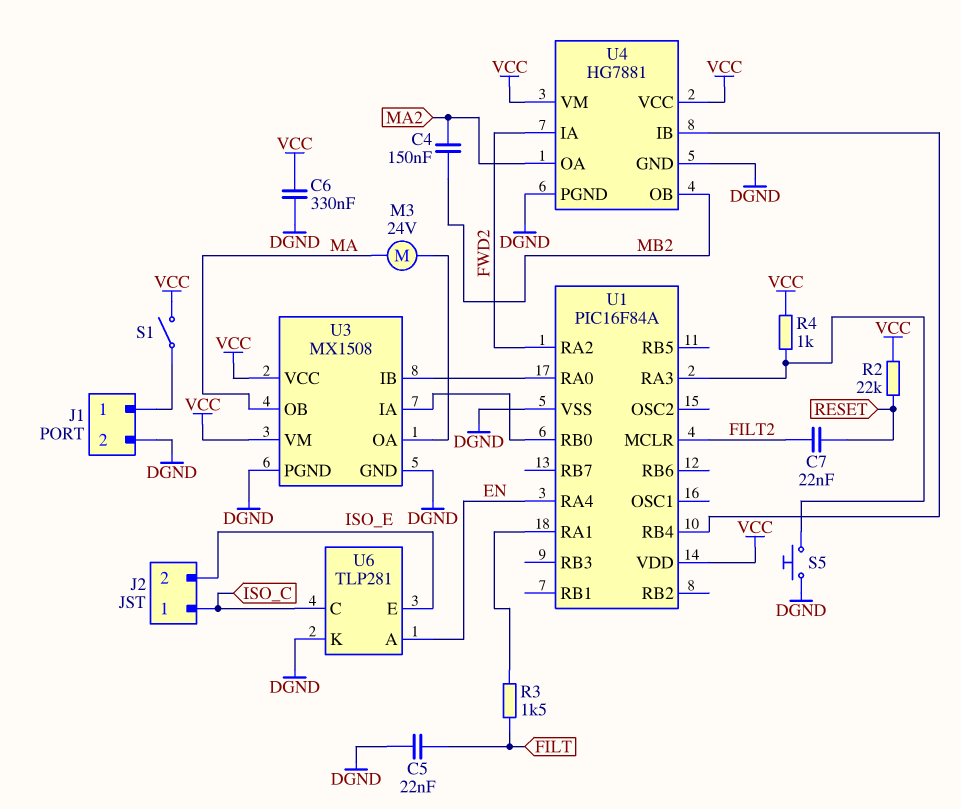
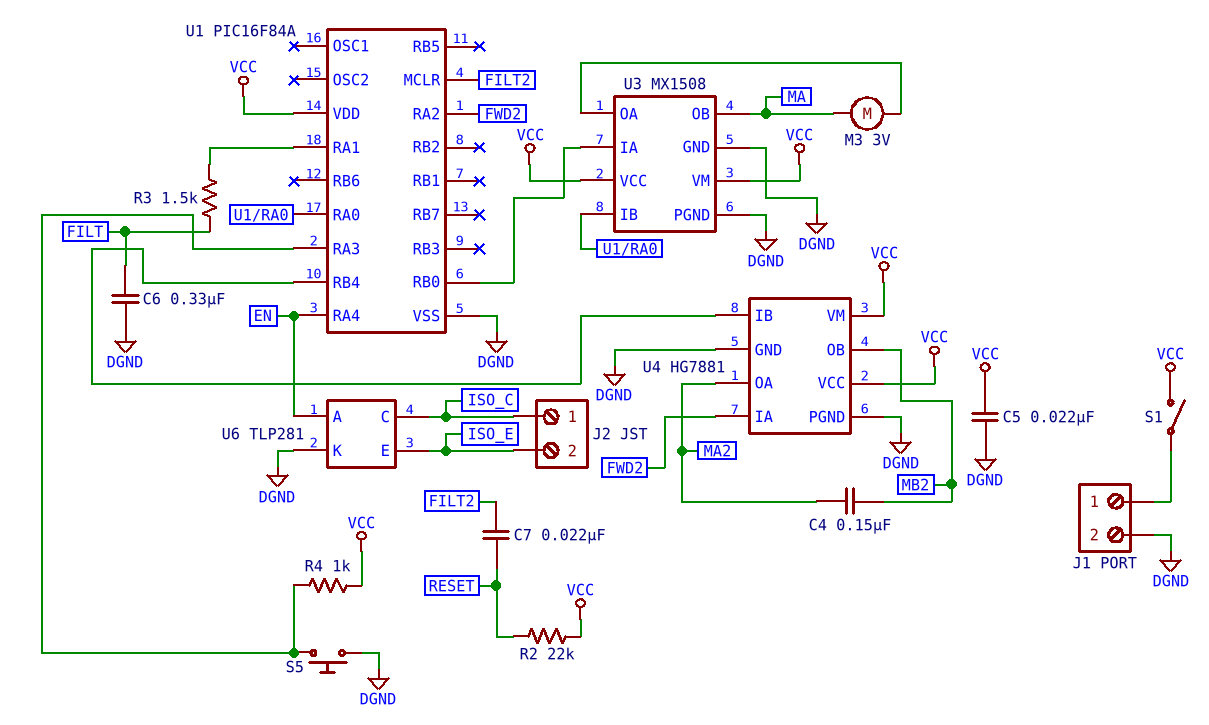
C5: 22nF (DGND, FILT) -> 22nF (DGND, VCC)
C6: 330nF (DGND, VCC) -> 330nF (DGND, FILT)
M3: motor 24V (MA, U3/OA) -> motor 3V (MA, U3/OA)

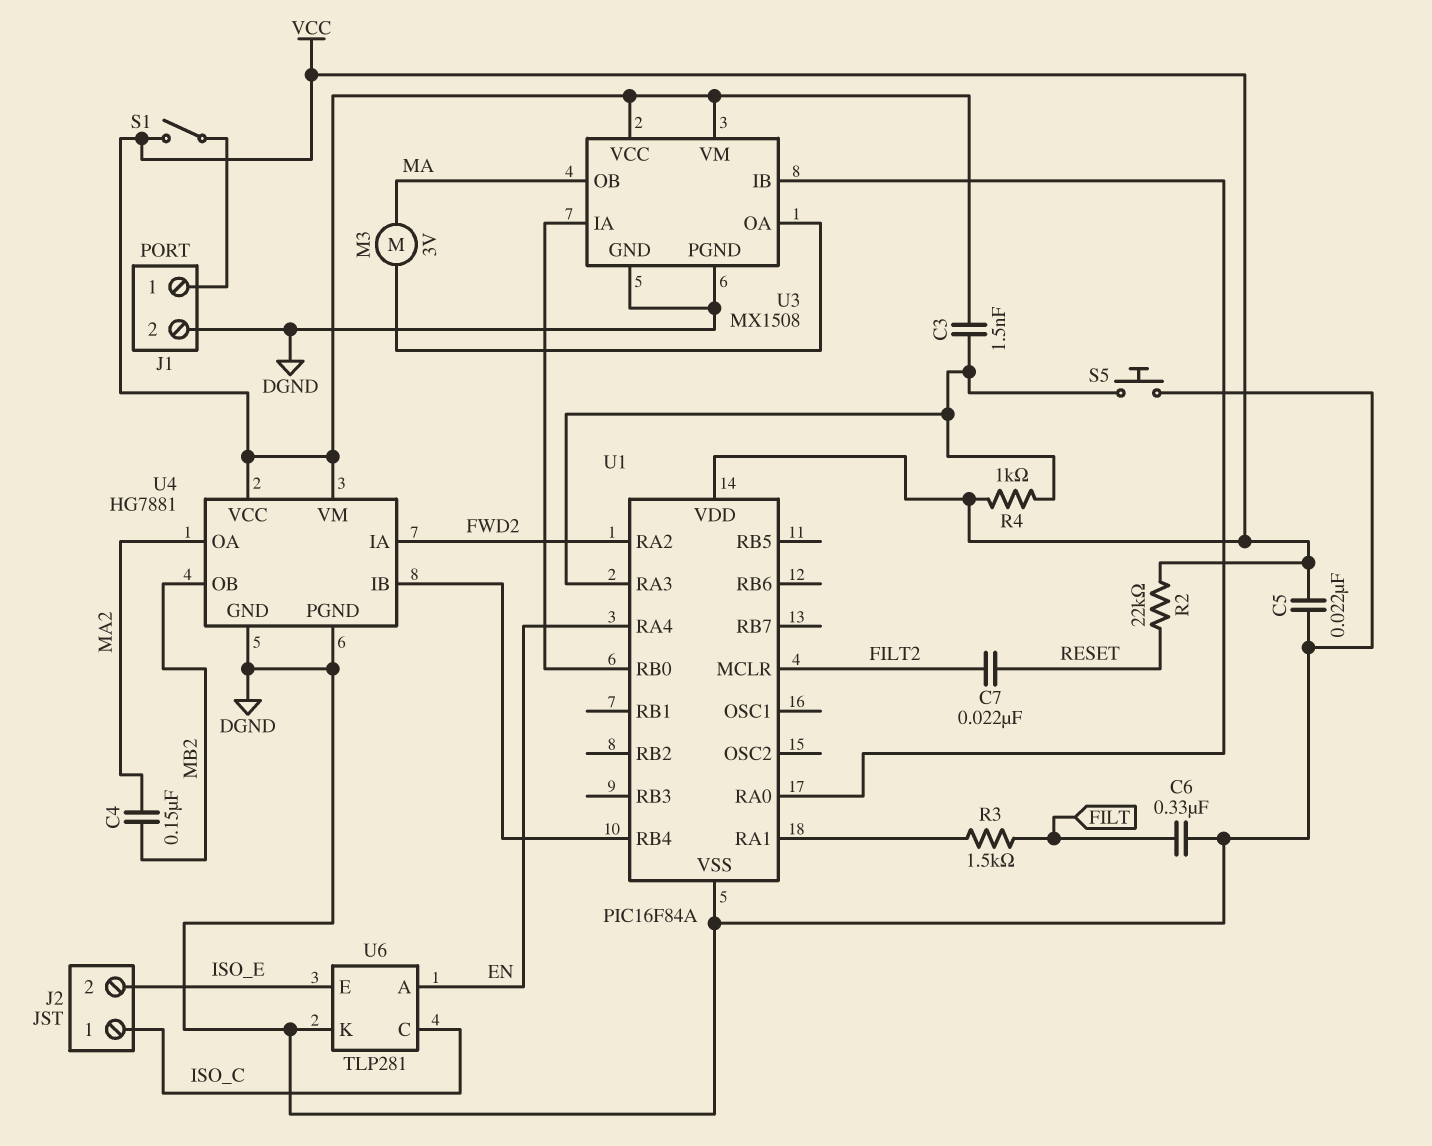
C3: none -> 1.5nF (U1/RA3, VCC)

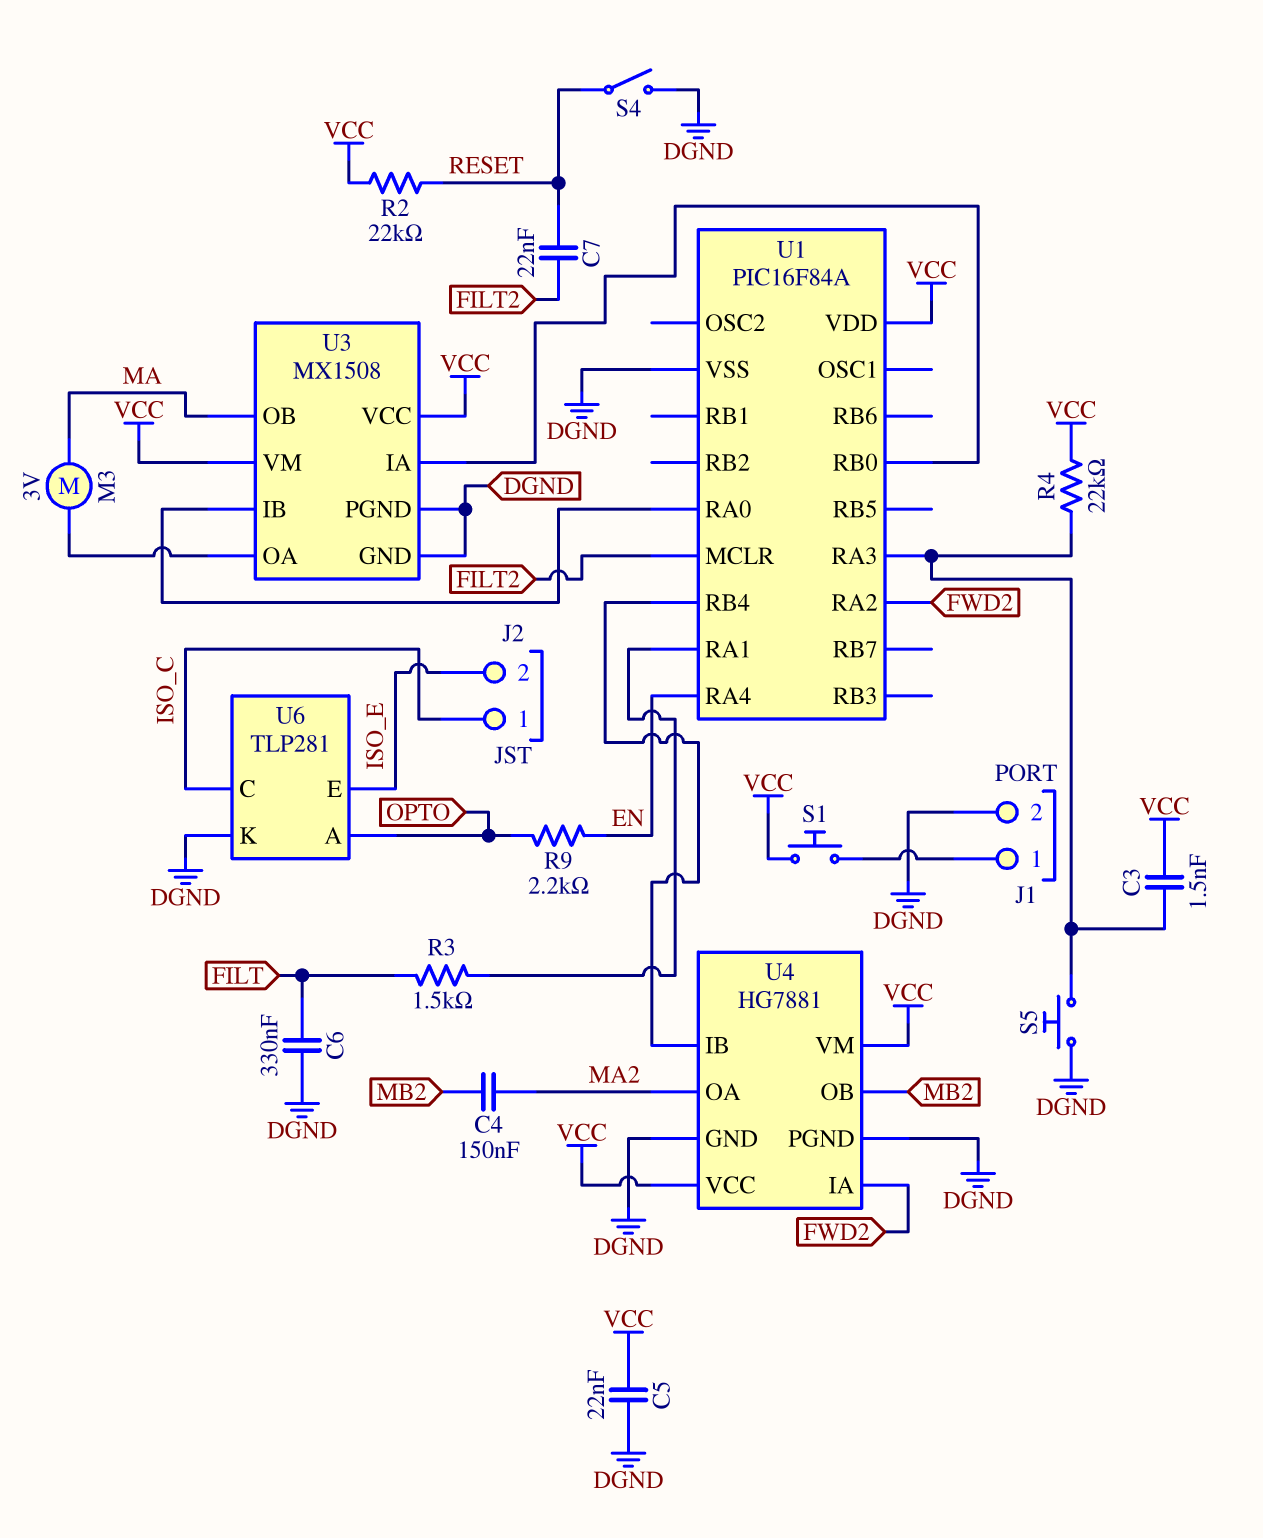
R4: 1k (U1/RA3, VCC) -> 22k (U1/RA3, VCC)
R9: none -> 2.2k (EN, OPTO)
S1: switch (J1/1, VCC) -> button (J1/1, VCC)
S4: none -> switch (DGND, RESET)
U6 pin A: EN -> OPTO

